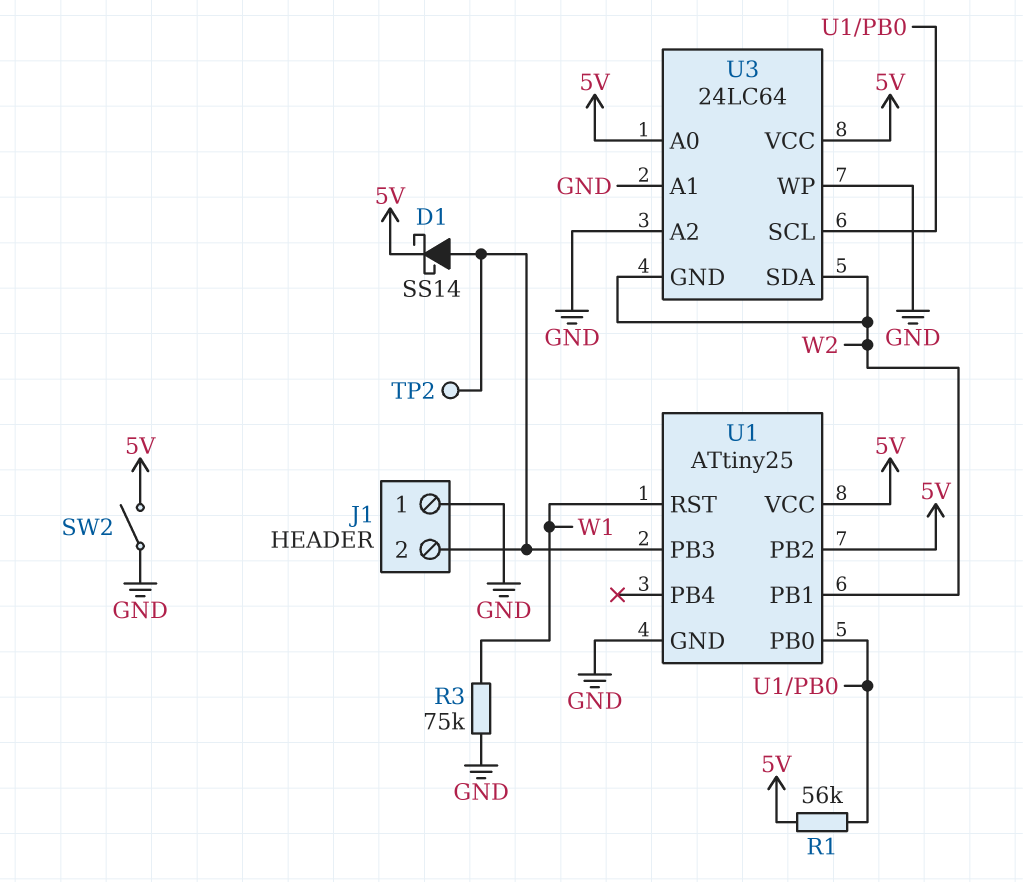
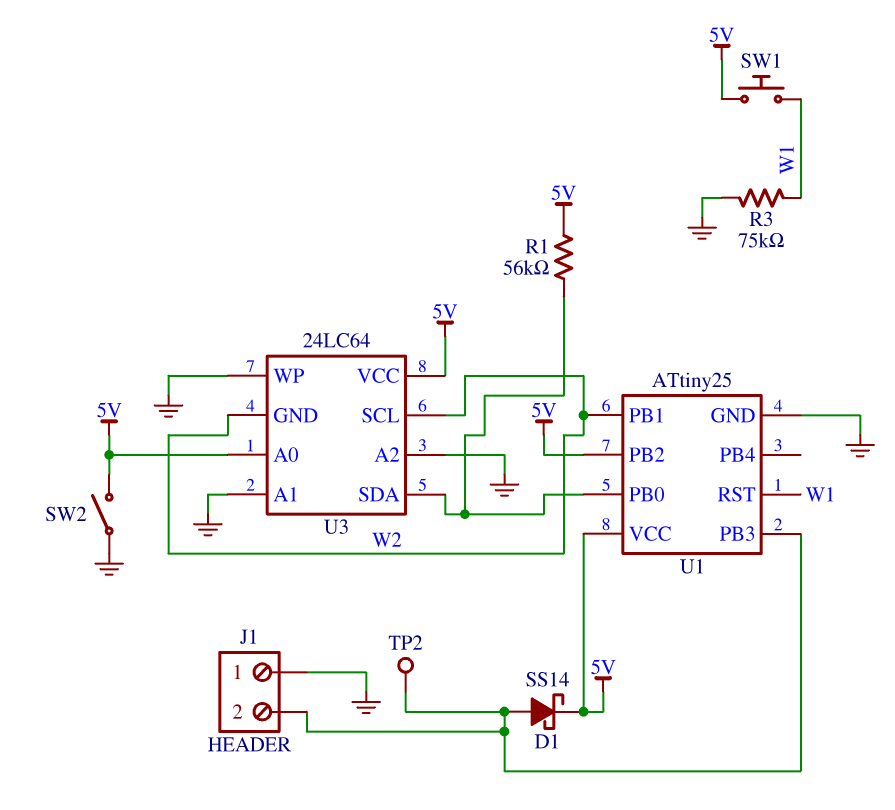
SW1: none -> button (5V, W1)
U3 pin SCL: U1/PB0 -> W2
U3 pin SDA: W2 -> U1/PB0

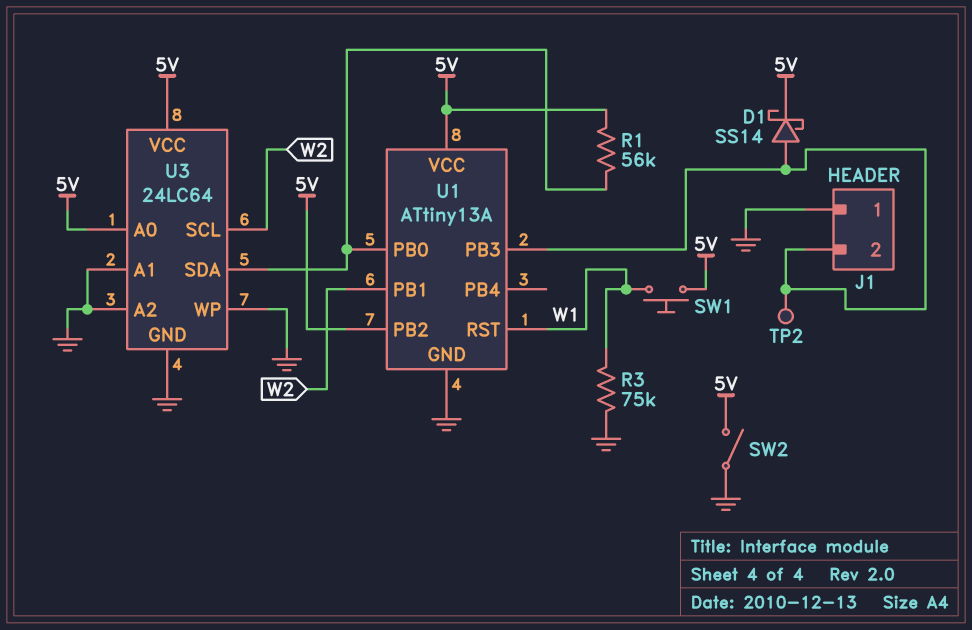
U1: ATtiny25 -> ATtiny13A
U3 pin GND: W2 -> GND

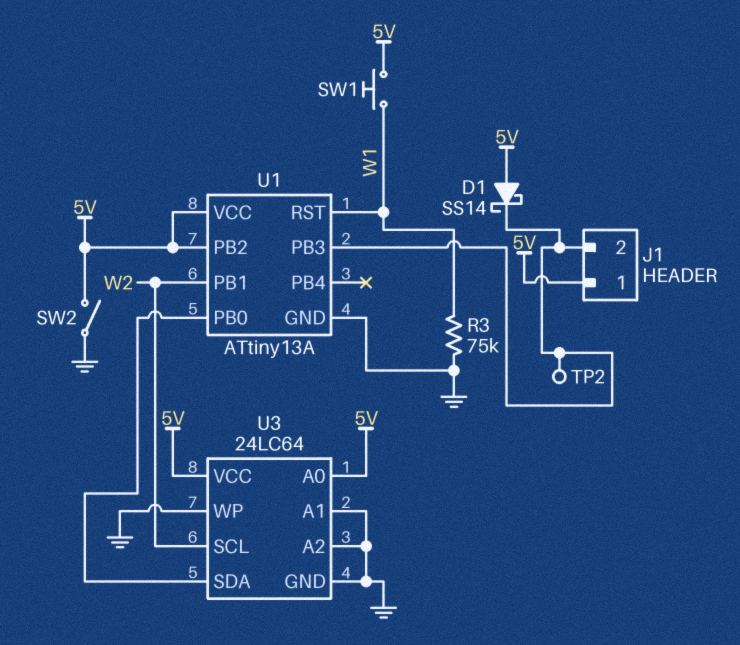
D1: schottky SS14 (A J1/2, K 5V) -> schottky SS14 (A 5V, K J1/2)
J1 pin 1: GND -> 5V
R1: 56k (5V, U1/PB0) -> none

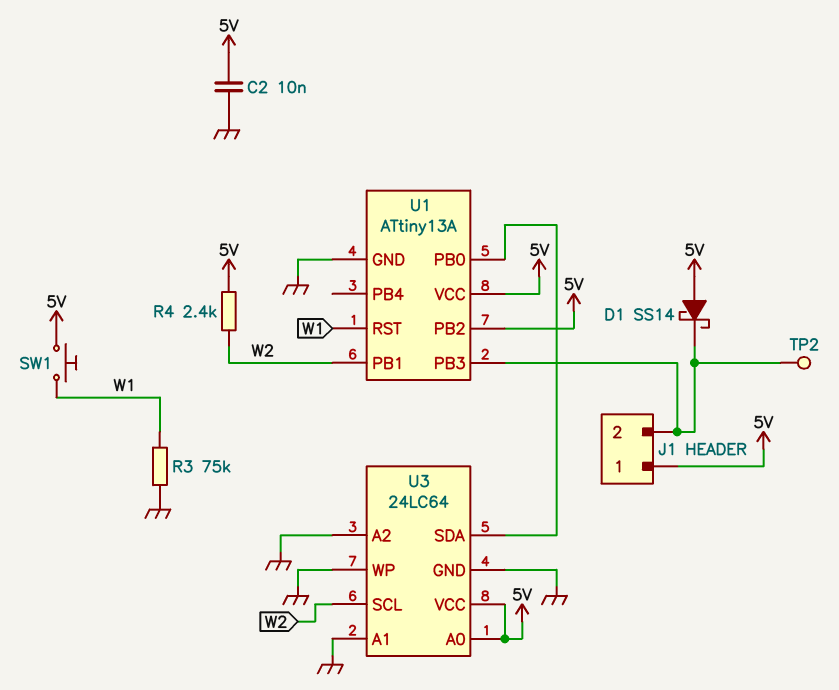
C2: none -> 10nF (5V, GND)
R4: none -> 2.4k (5V, W2)
SW2: switch (5V, GND) -> none

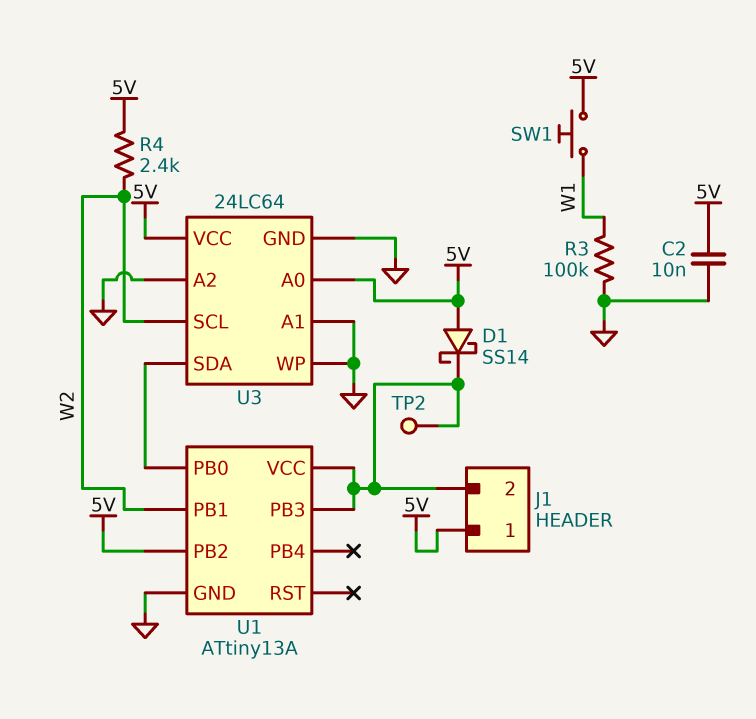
R3: 75k (GND, W1) -> 100k (GND, W1)
U1 pin RST: W1 -> none
U1 pin VCC: 5V -> J1/2

